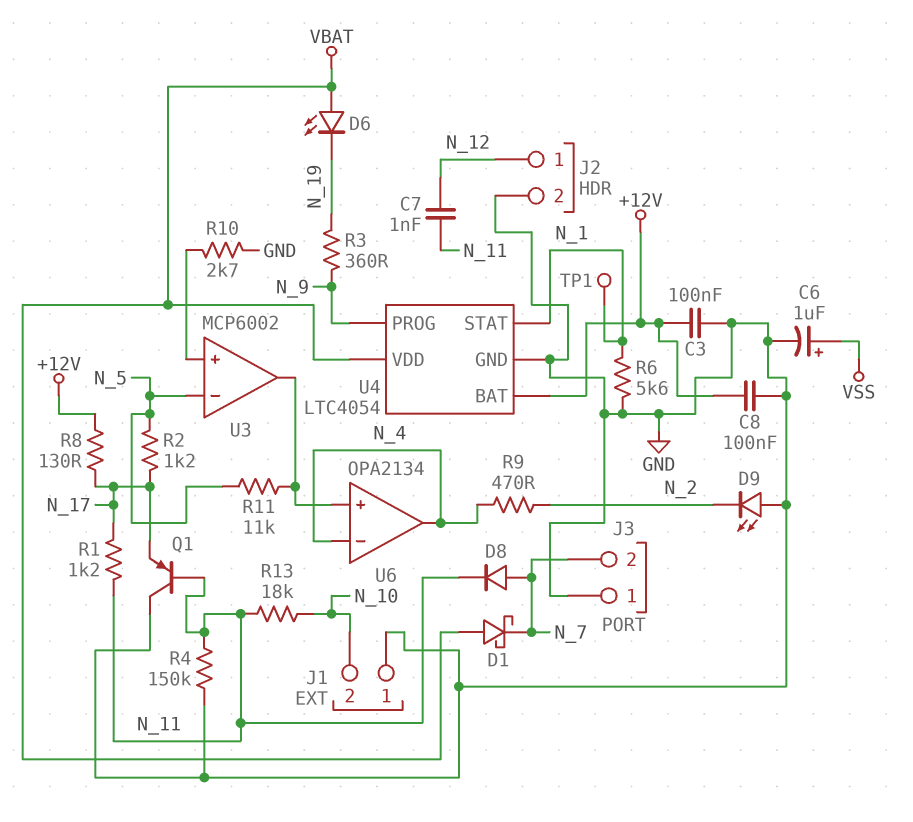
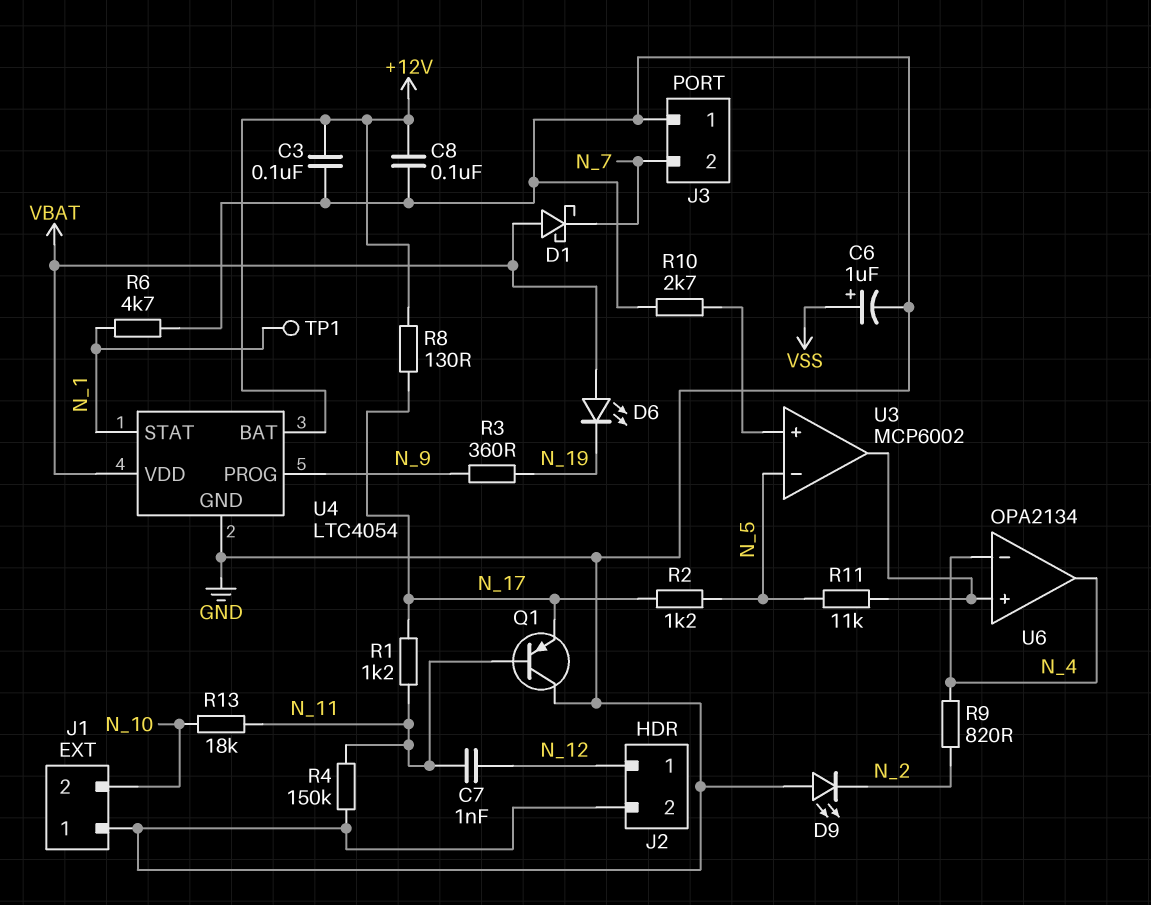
D8: diode (A N_7, K N_11) -> none
R6: 5.6k (GND, N_1) -> 4.7k (GND, N_1)
R9: 470 (N_2, N_4) -> 820 (N_2, N_4)

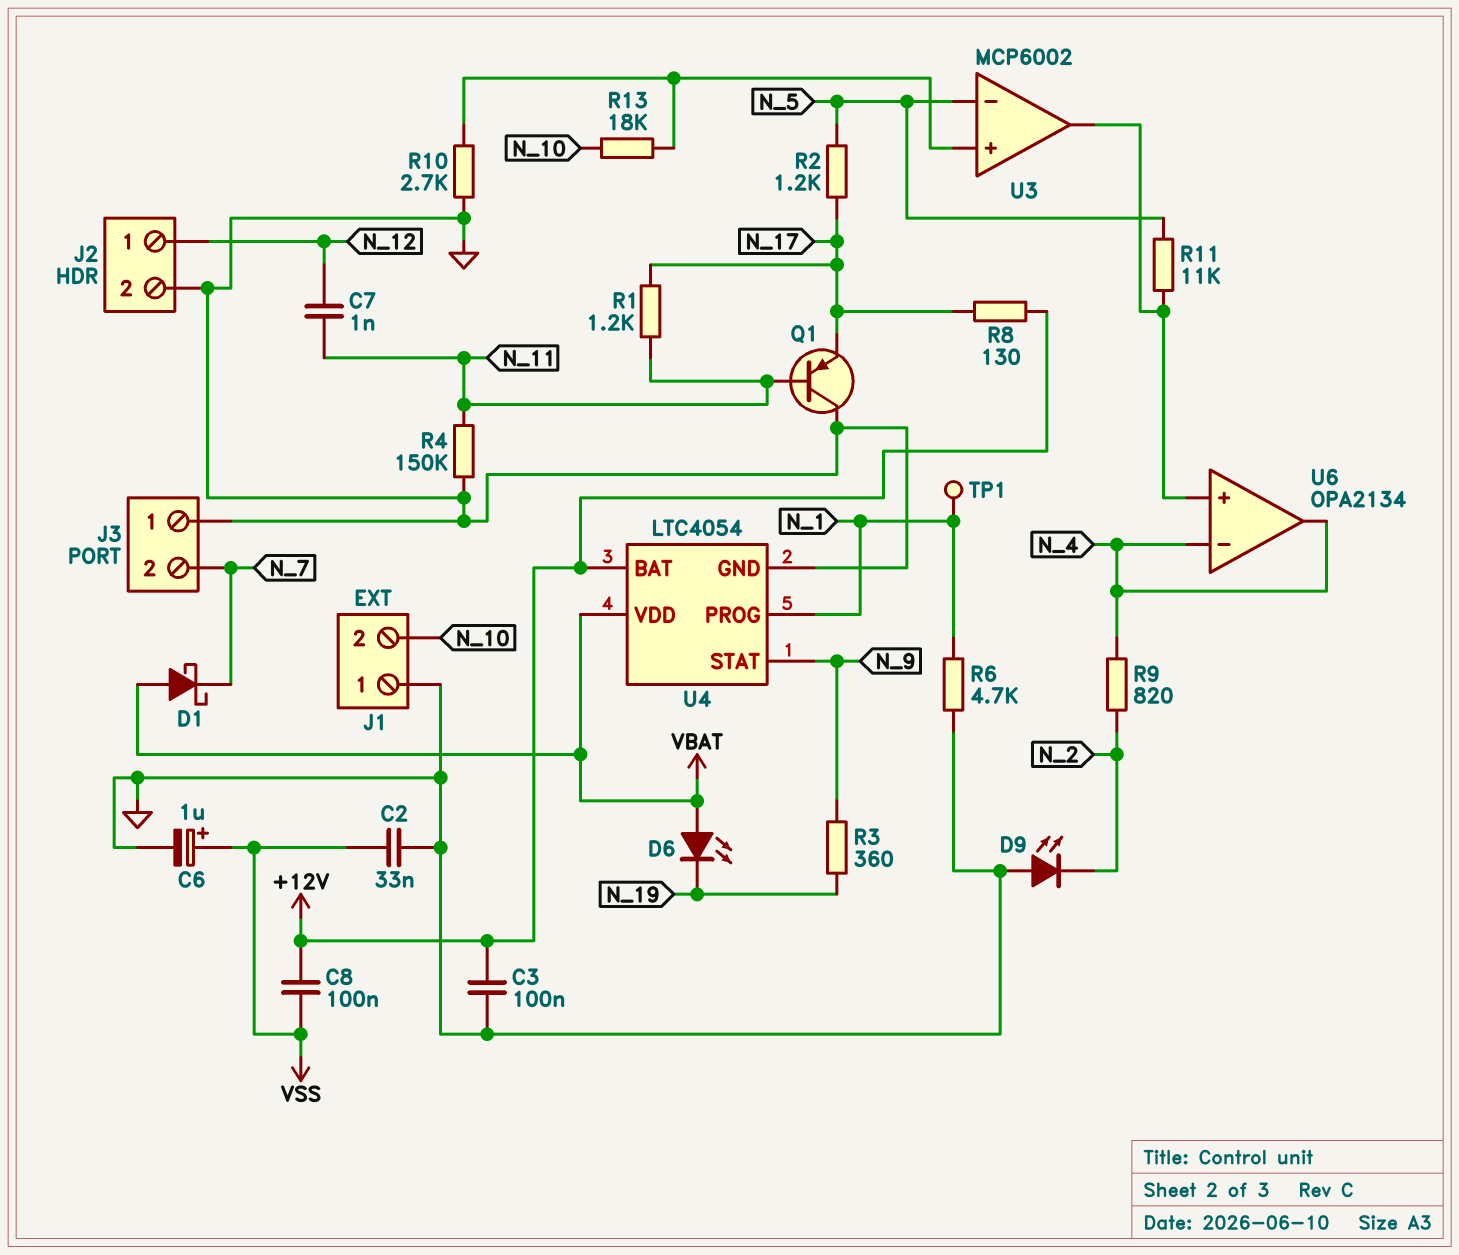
C2: none -> 33nF (GND, VSS)
C8: 100nF (+12V, GND) -> 100nF (+12V, VSS)
R13: 18k (N_10, N_11) -> 18k (N_10, U3/in+)
U4 pin PROG: N_9 -> N_1
U4 pin STAT: N_1 -> N_9

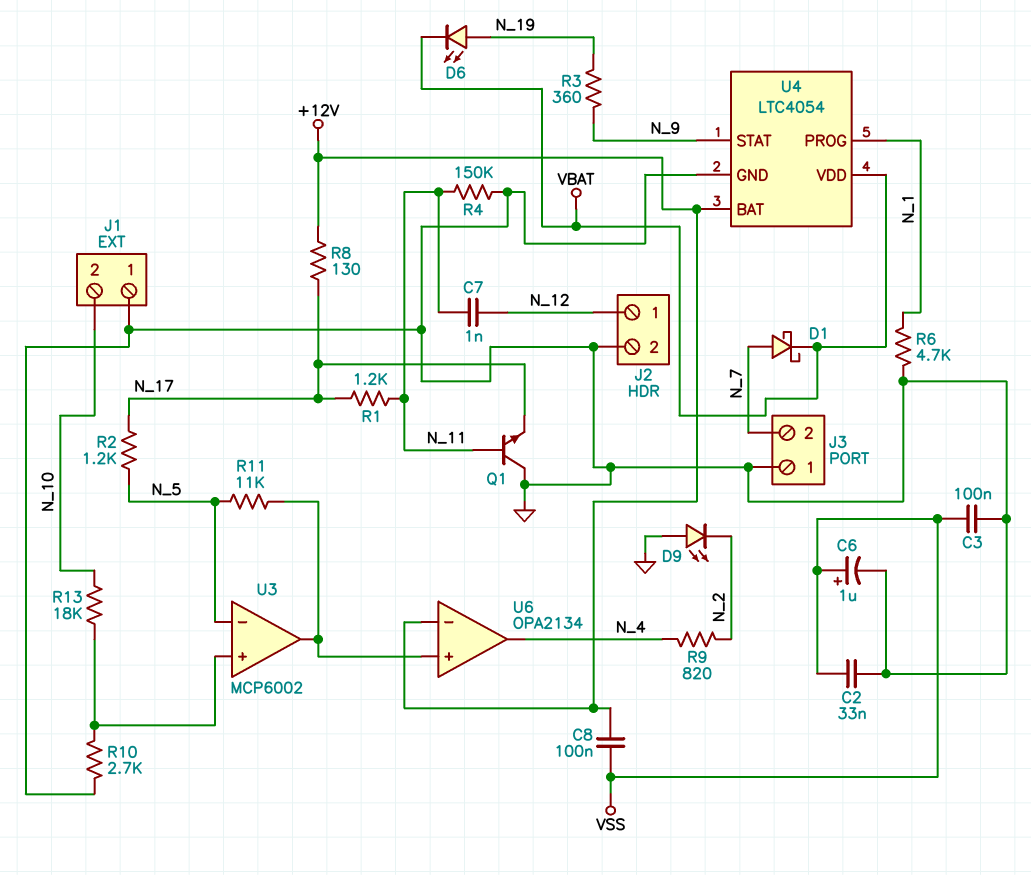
C3: 100nF (+12V, GND) -> 100nF (GND, VSS)
D1: schottky (A VBAT, K N_7) -> schottky (A N_7, K VBAT)
D6: LED (A VBAT, K N_19) -> LED (A N_19, K VBAT)
Q1: PNP (B N_11, C GND, E N_17) -> NPN (B N_11, C GND, E N_17)
TP1: test point (N_1) -> none
U6 pin in-: N_4 -> +12V

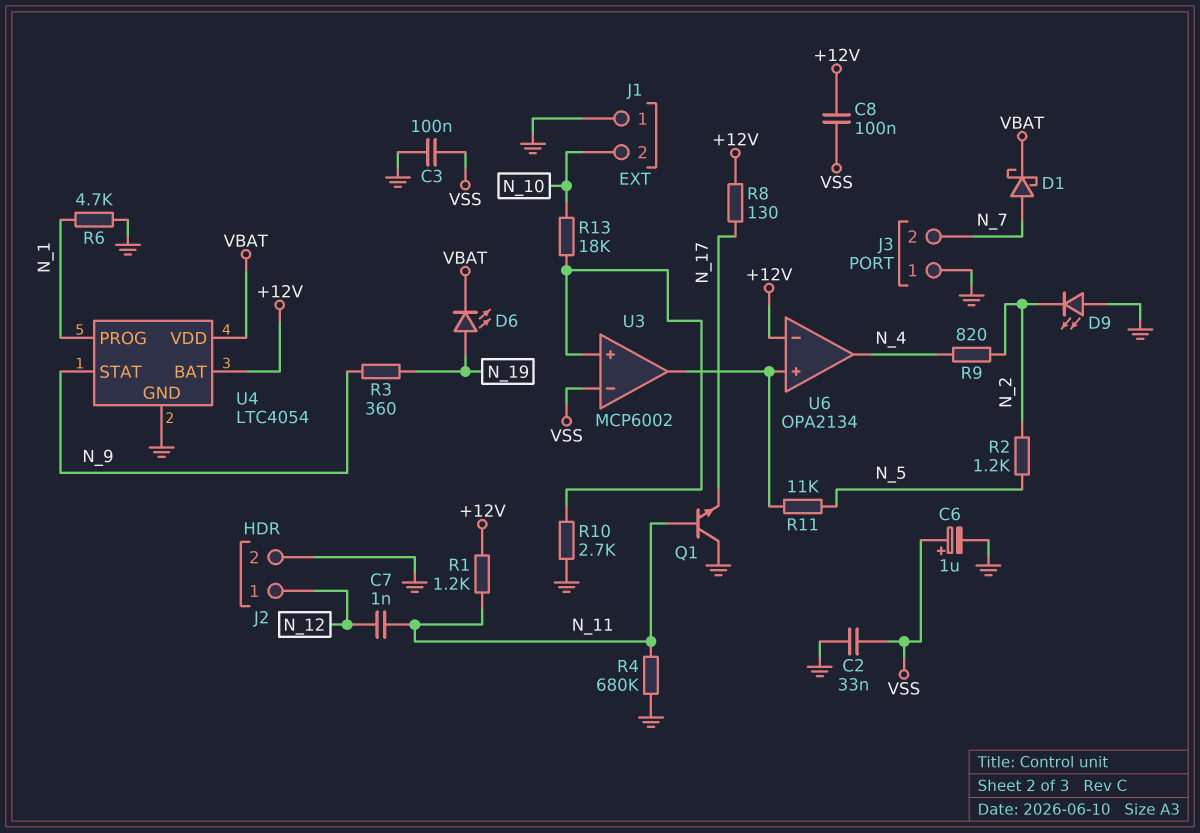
R1: 1.2k (N_11, N_17) -> 1.2k (+12V, N_11)
R2: 1.2k (N_5, N_17) -> 1.2k (N_2, N_5)
R4: 150k (GND, N_11) -> 680k (GND, N_11)
U3 pin in-: N_5 -> VSS

